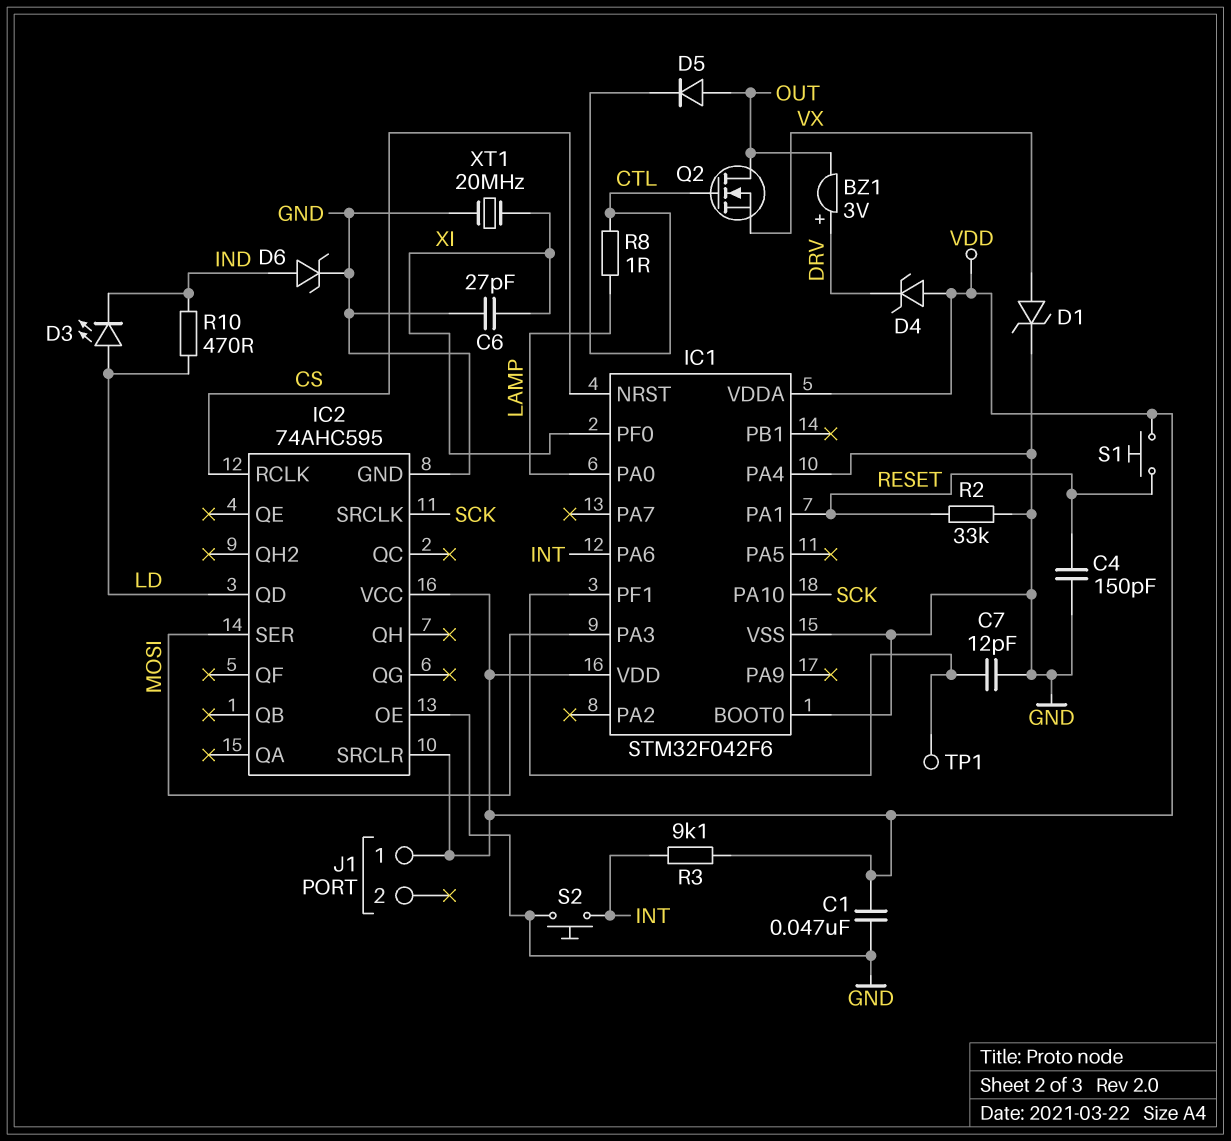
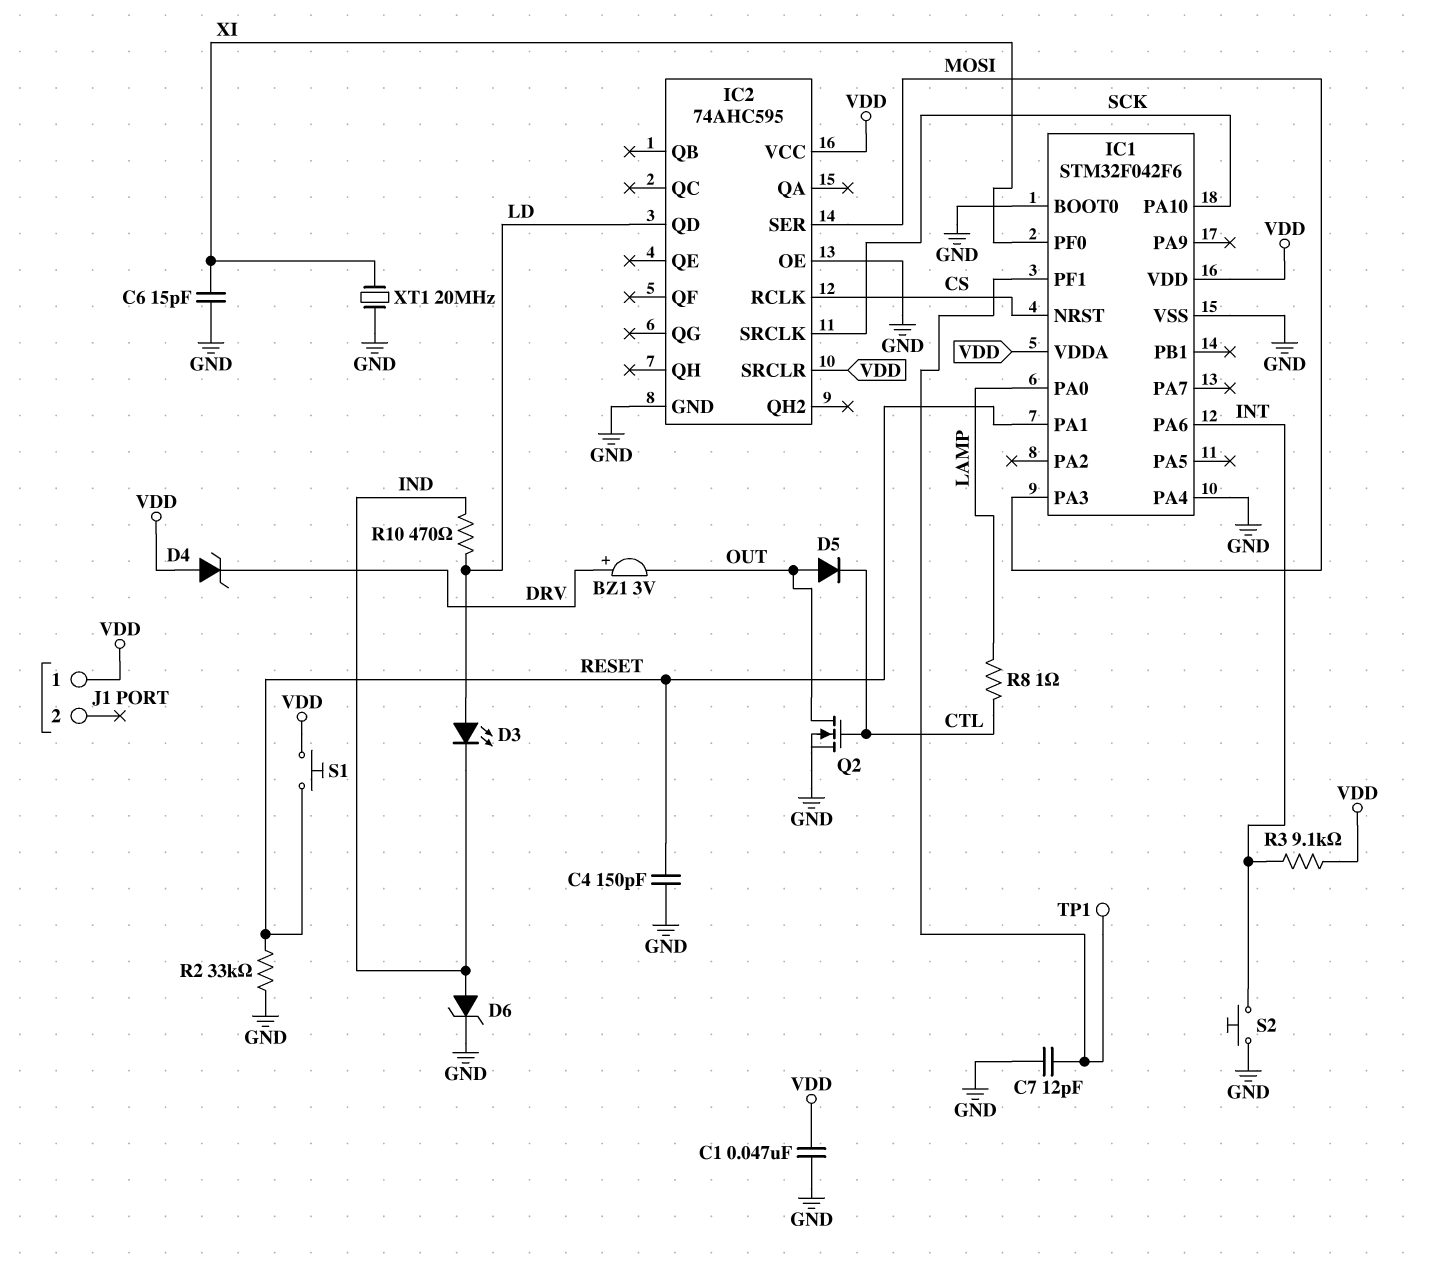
C6: 27pF (GND, XI) -> 15pF (GND, XI)
D1: zener (A VX, K GND) -> none
Q2: NMOS (G CTL, D OUT, S VX) -> NMOS (G CTL, D OUT, S GND)

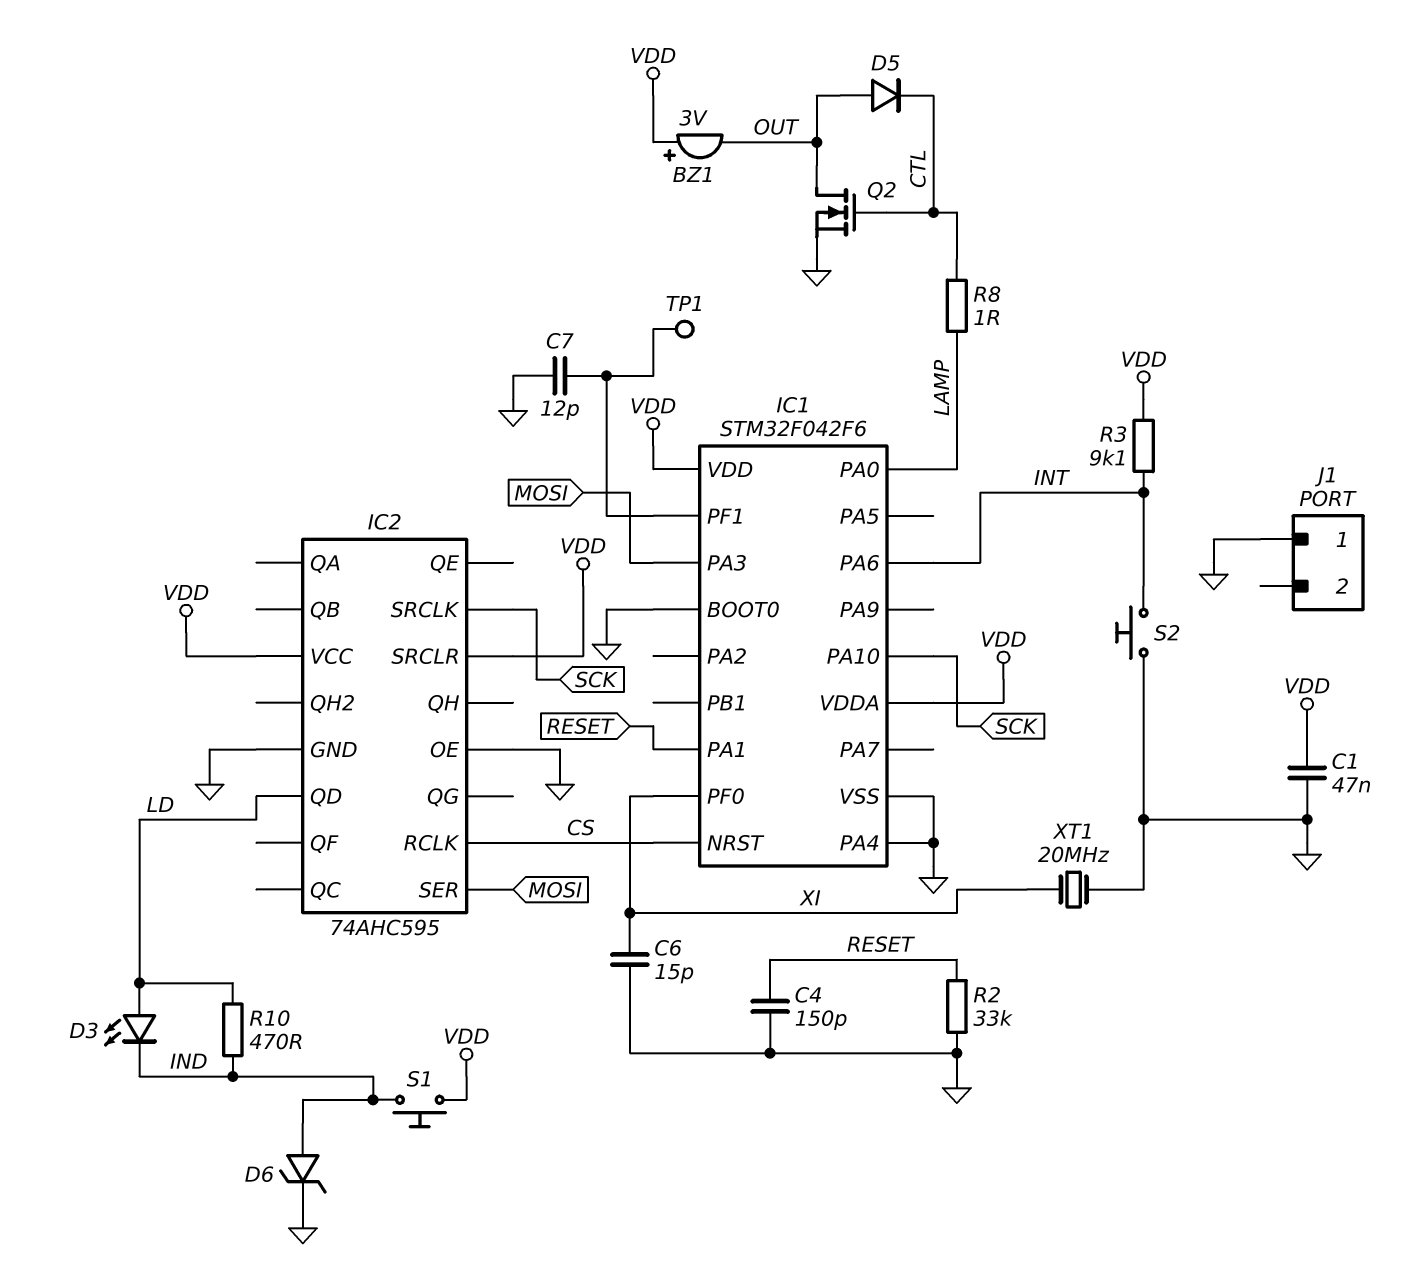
BZ1: buzzer 3V (plus DRV, minus OUT) -> buzzer 3V (plus VDD, minus OUT)
D4: zener (A VDD, K DRV) -> none
J1 pin 1: VDD -> GND
S1: button (RESET, VDD) -> button (IND, VDD)

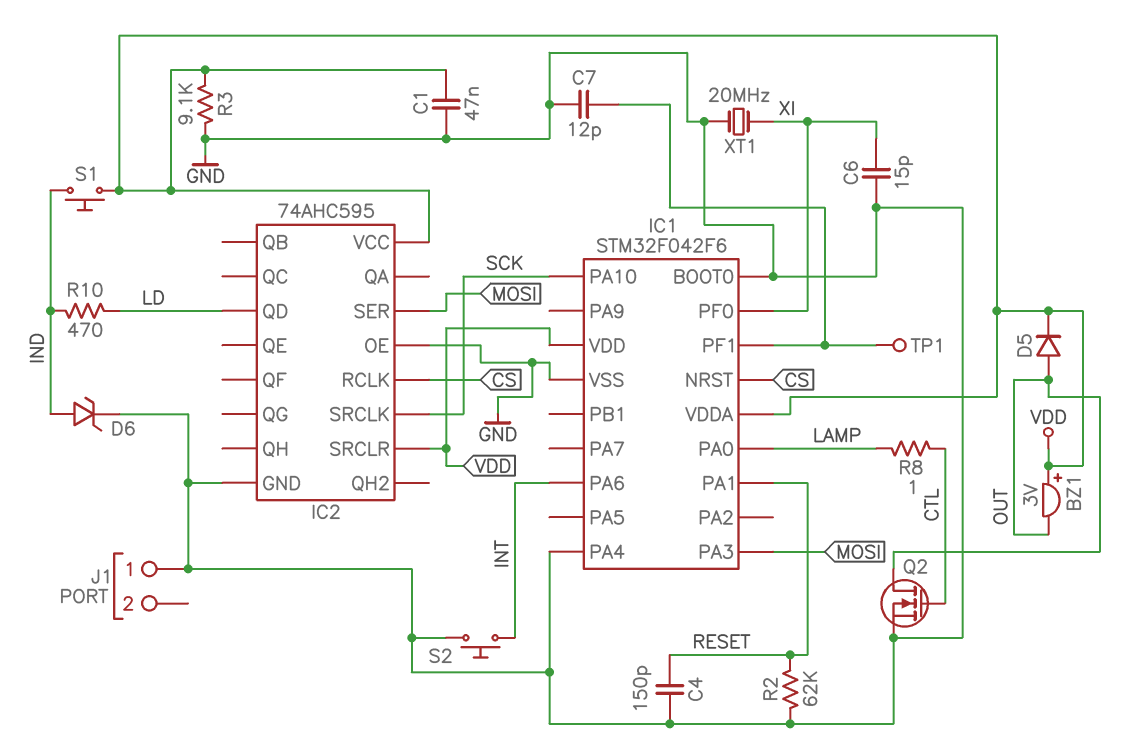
D3: LED (A LD, K IND) -> none
D5: diode (A OUT, K CTL) -> diode (A OUT, K VDD)
R2: 33k (GND, RESET) -> 62k (GND, RESET)
R3: 9.1k (INT, VDD) -> 9.1k (GND, VDD)

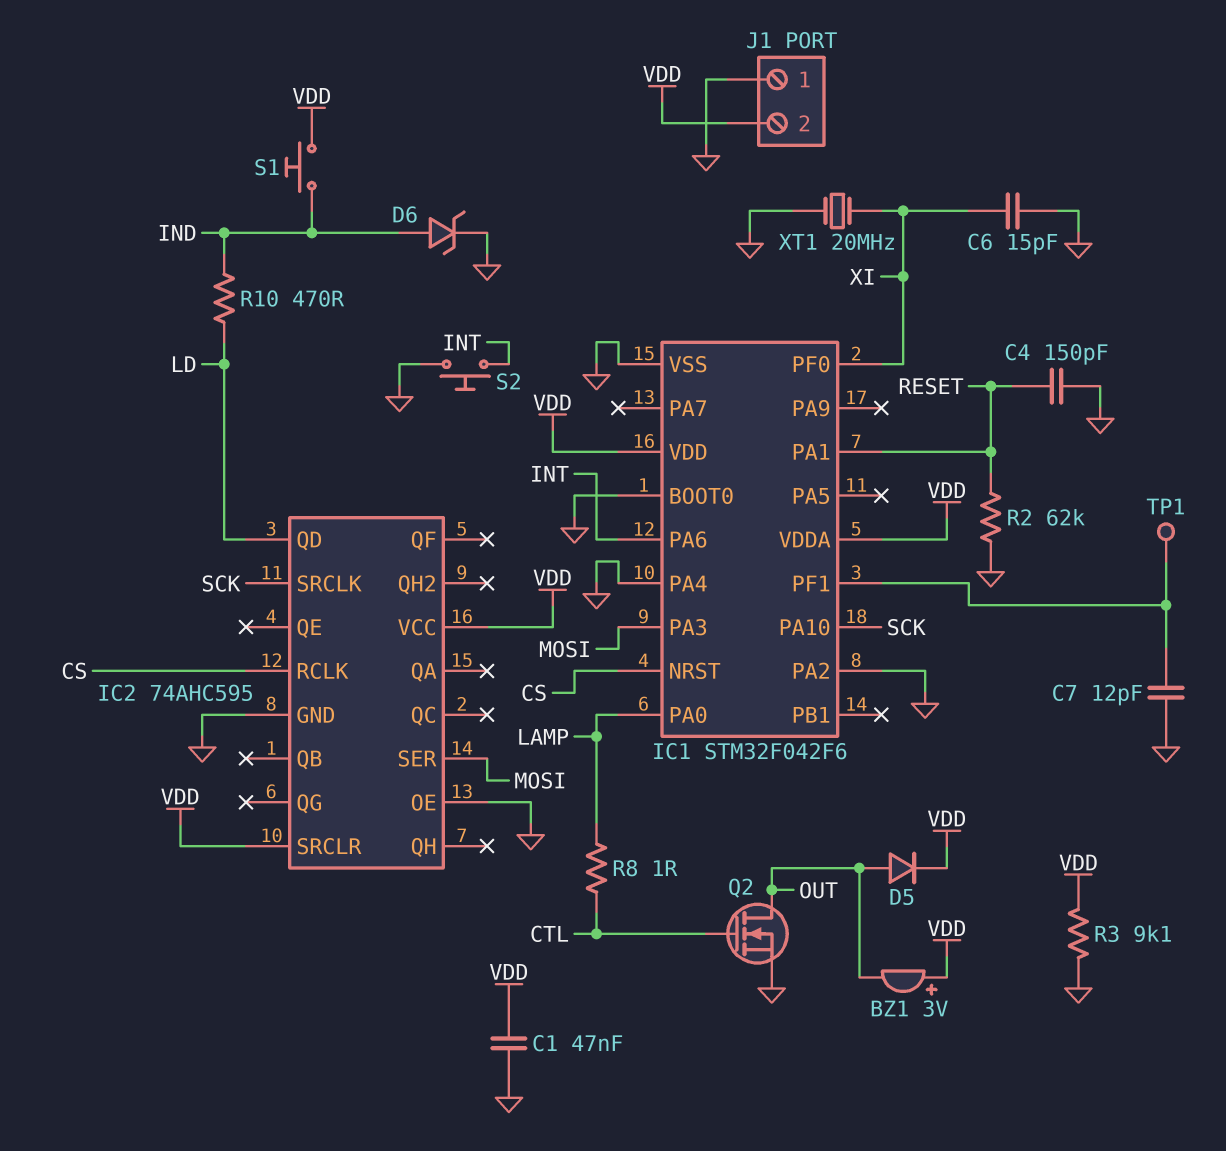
IC1 pin PA2: none -> GND
J1 pin 2: none -> VDD

